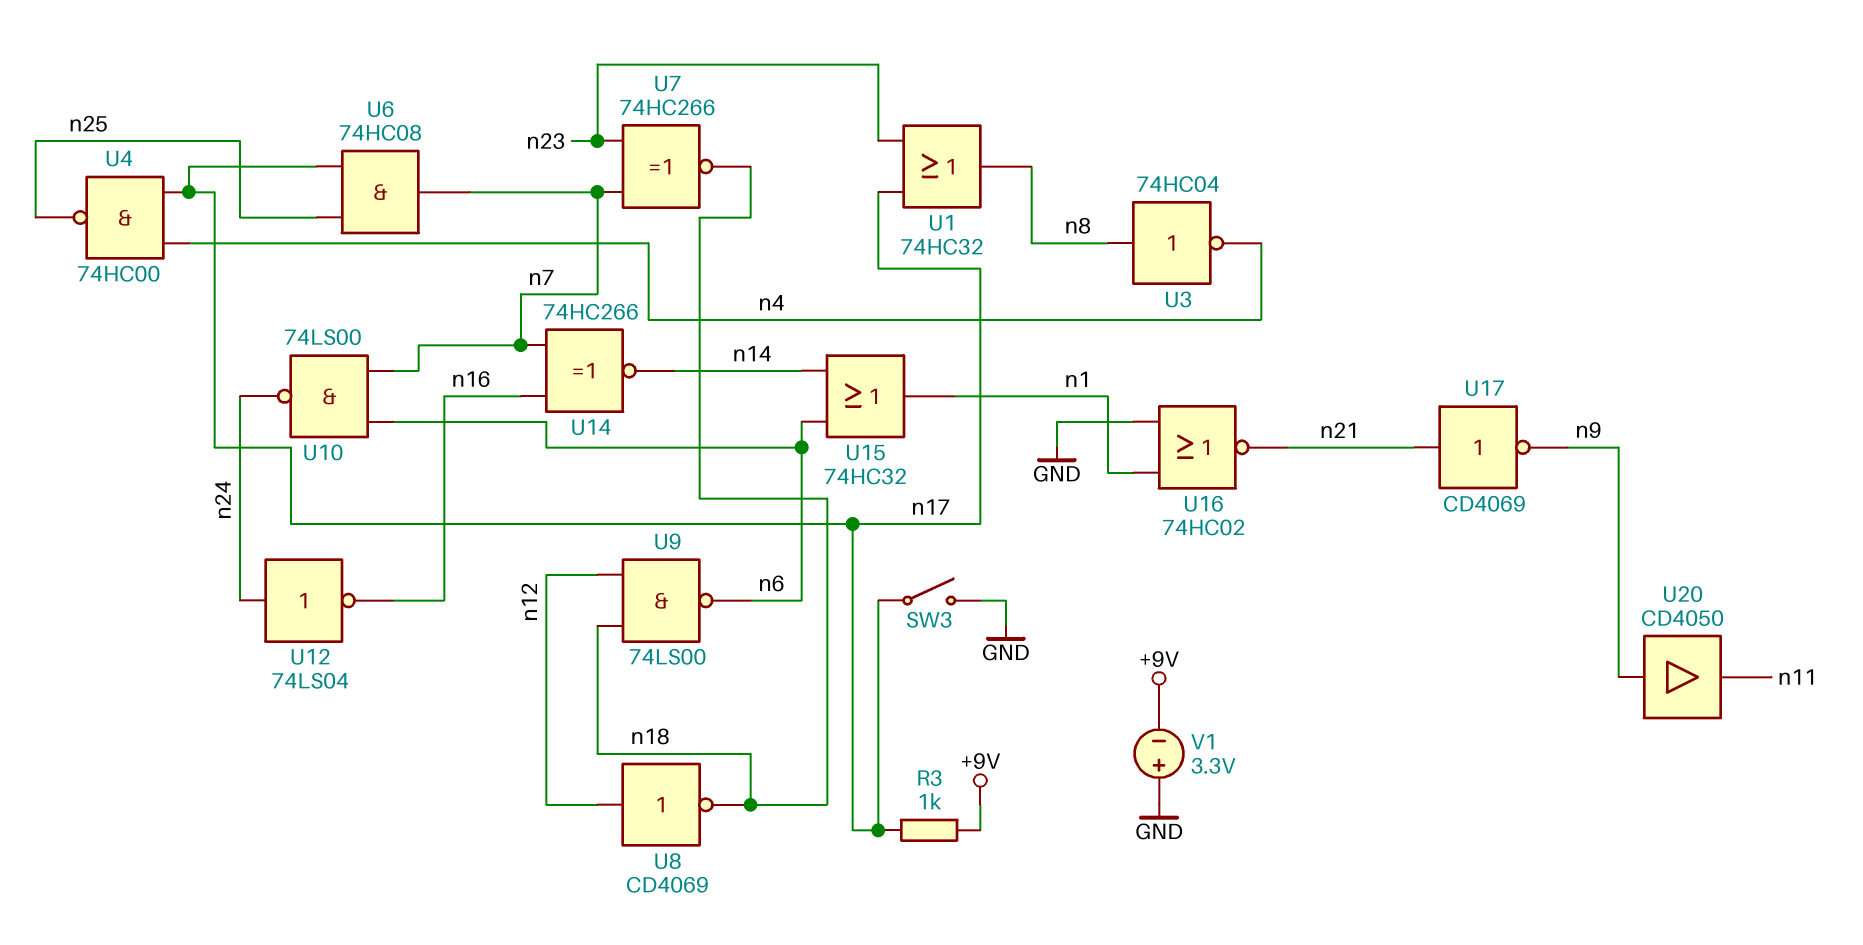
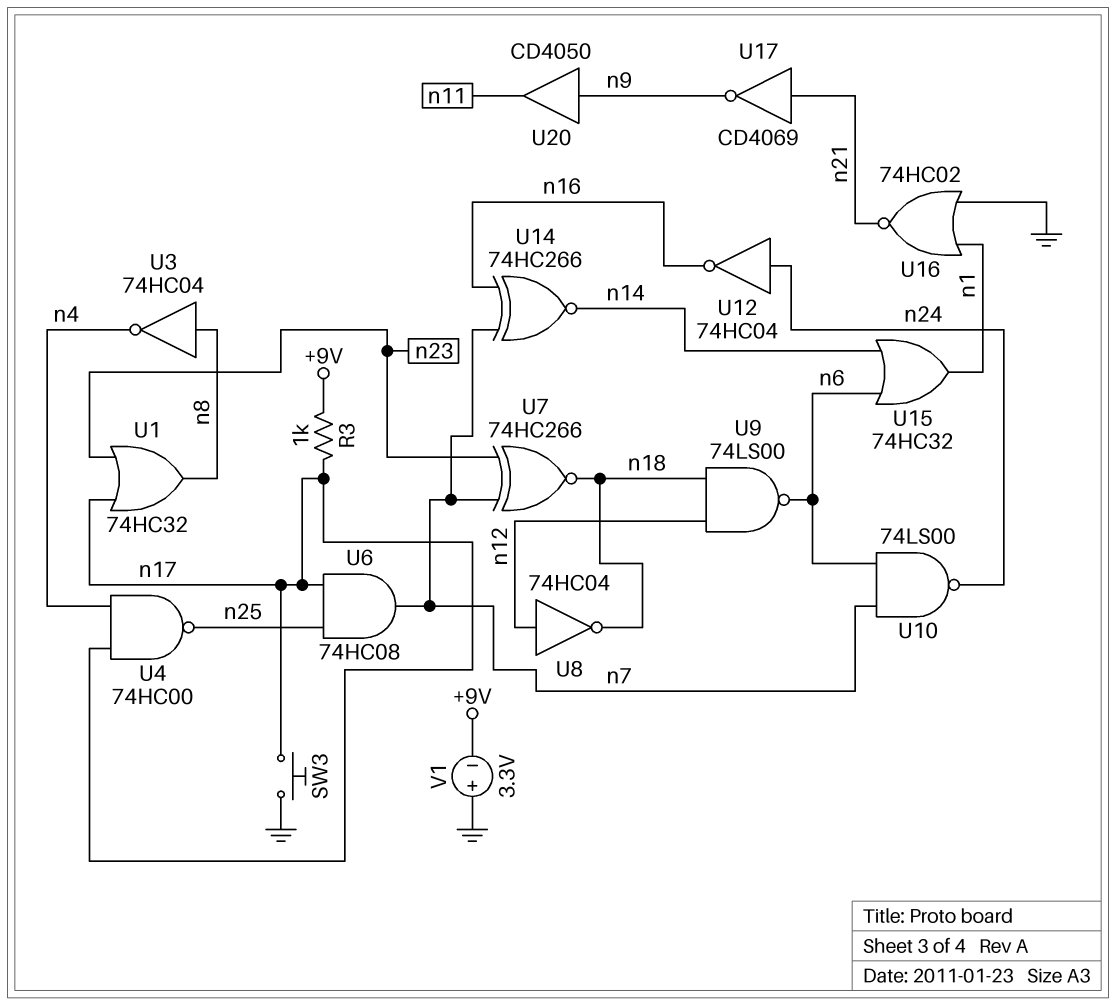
SW3: switch (GND, n17) -> button (GND, n17)
U8: NOT CD4069 (in n12, out n18) -> NOT 74HC04 (in n12, out n18)
U12: NOT 74LS04 (in n24, out n16) -> NOT 74HC04 (in n24, out n16)

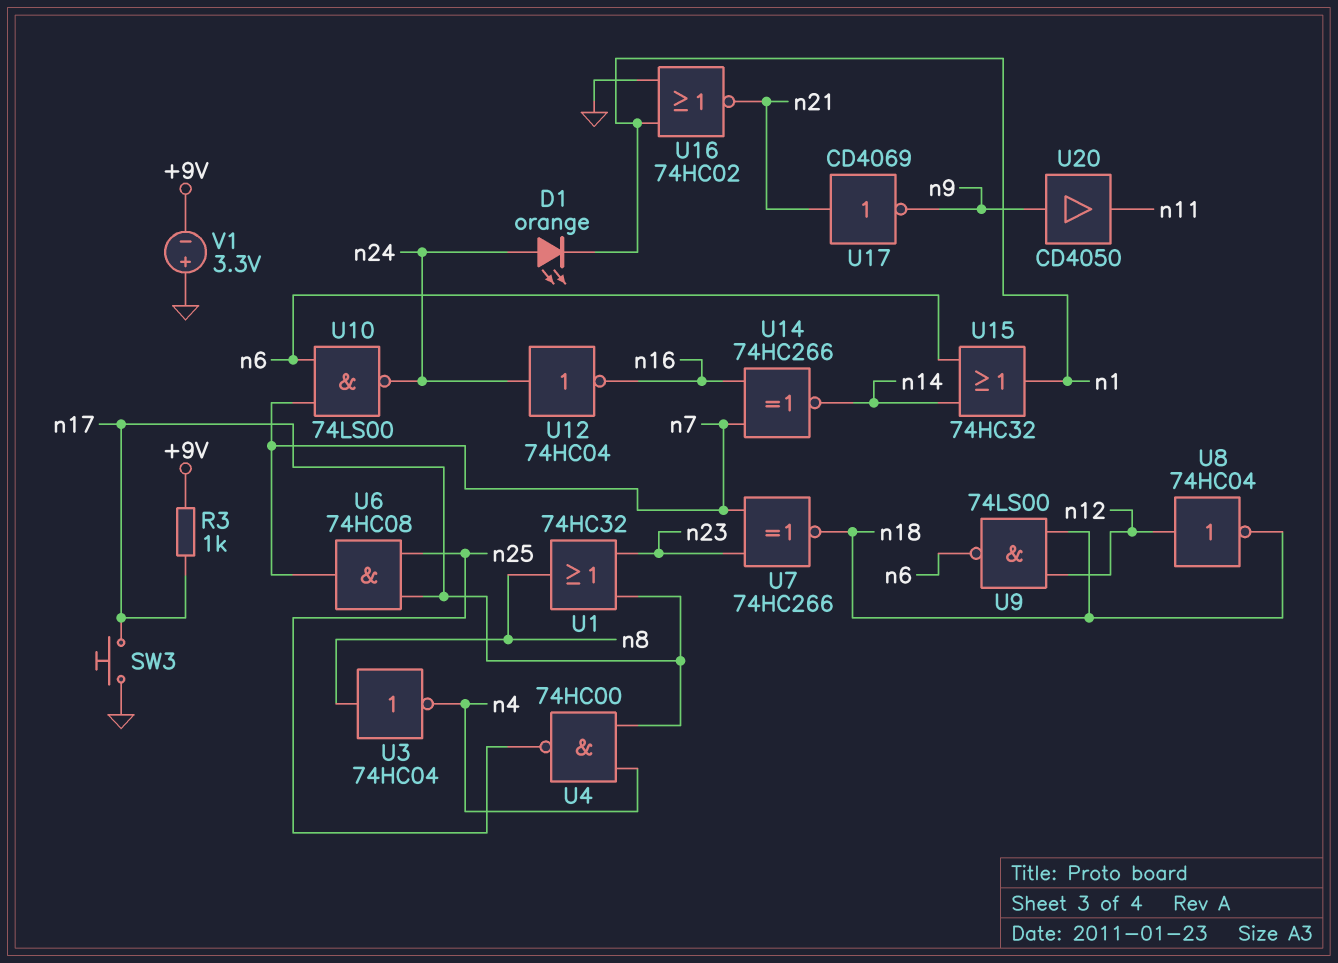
D1: none -> LED orange (A n24, K n1)

